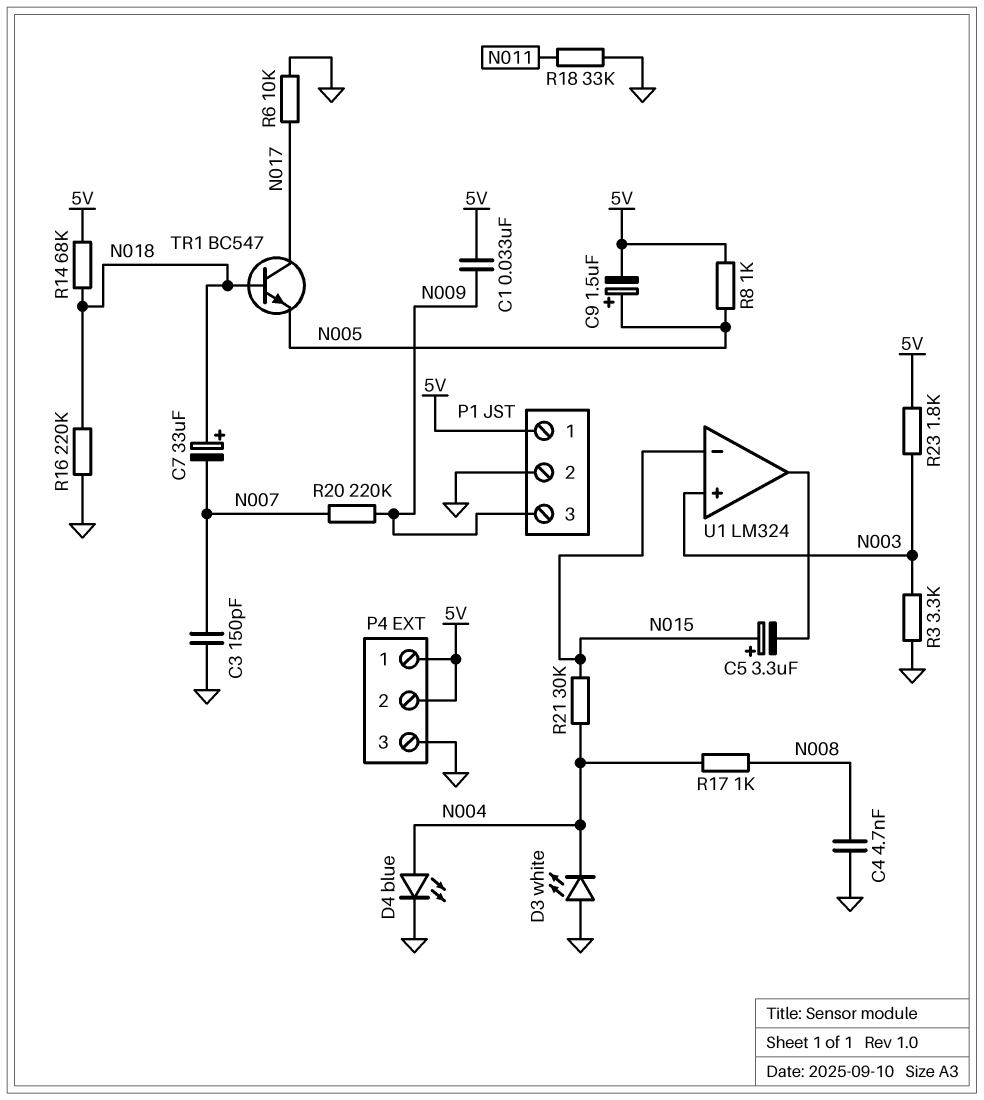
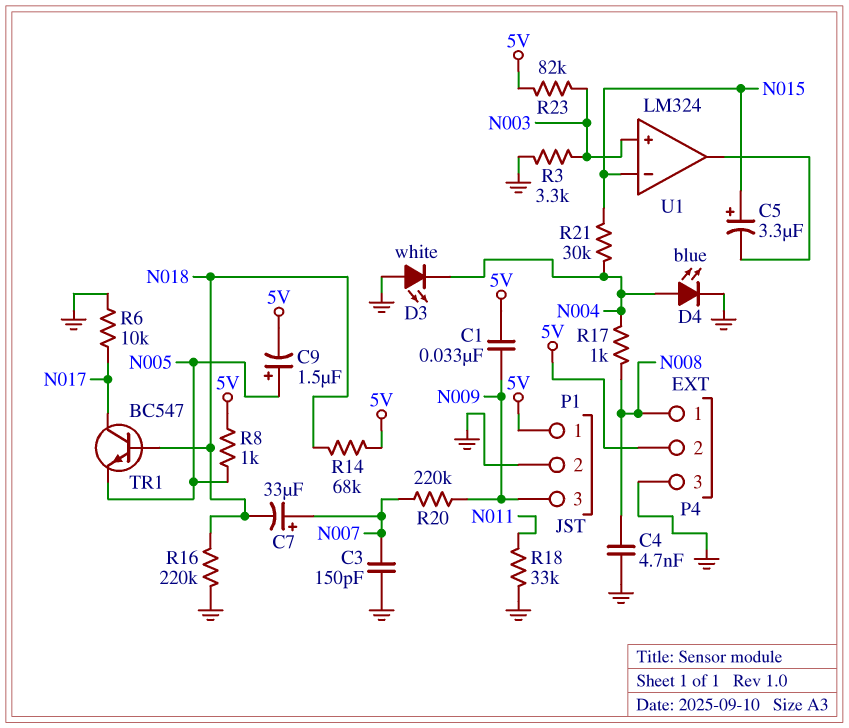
C7: 33uF (plus N018, minus N007) -> 33uF (plus N007, minus N018)
P4 pin 1: 5V -> N008
R23: 1.8k (5V, N003) -> 82k (5V, N003)

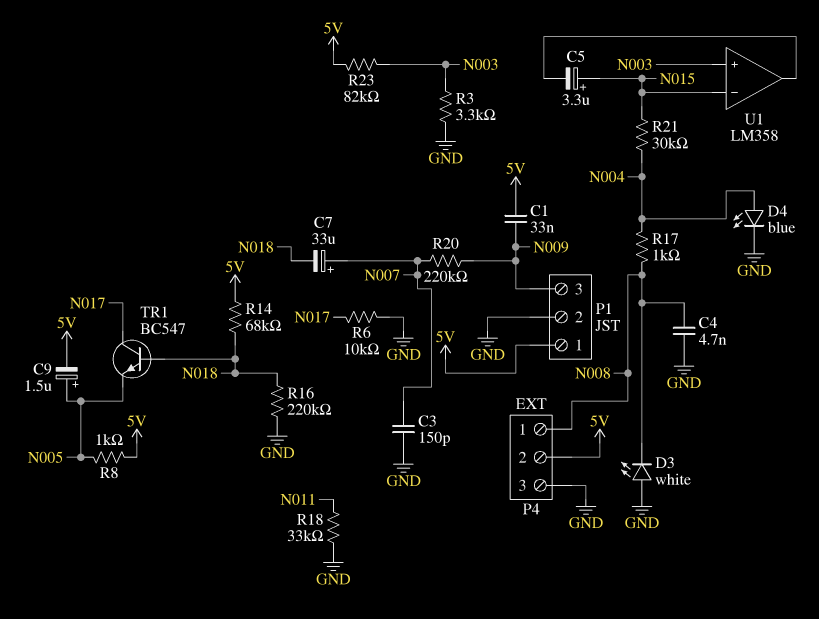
D3: LED white (A GND, K N004) -> LED white (A GND, K N008)
U1: LM324 -> LM358

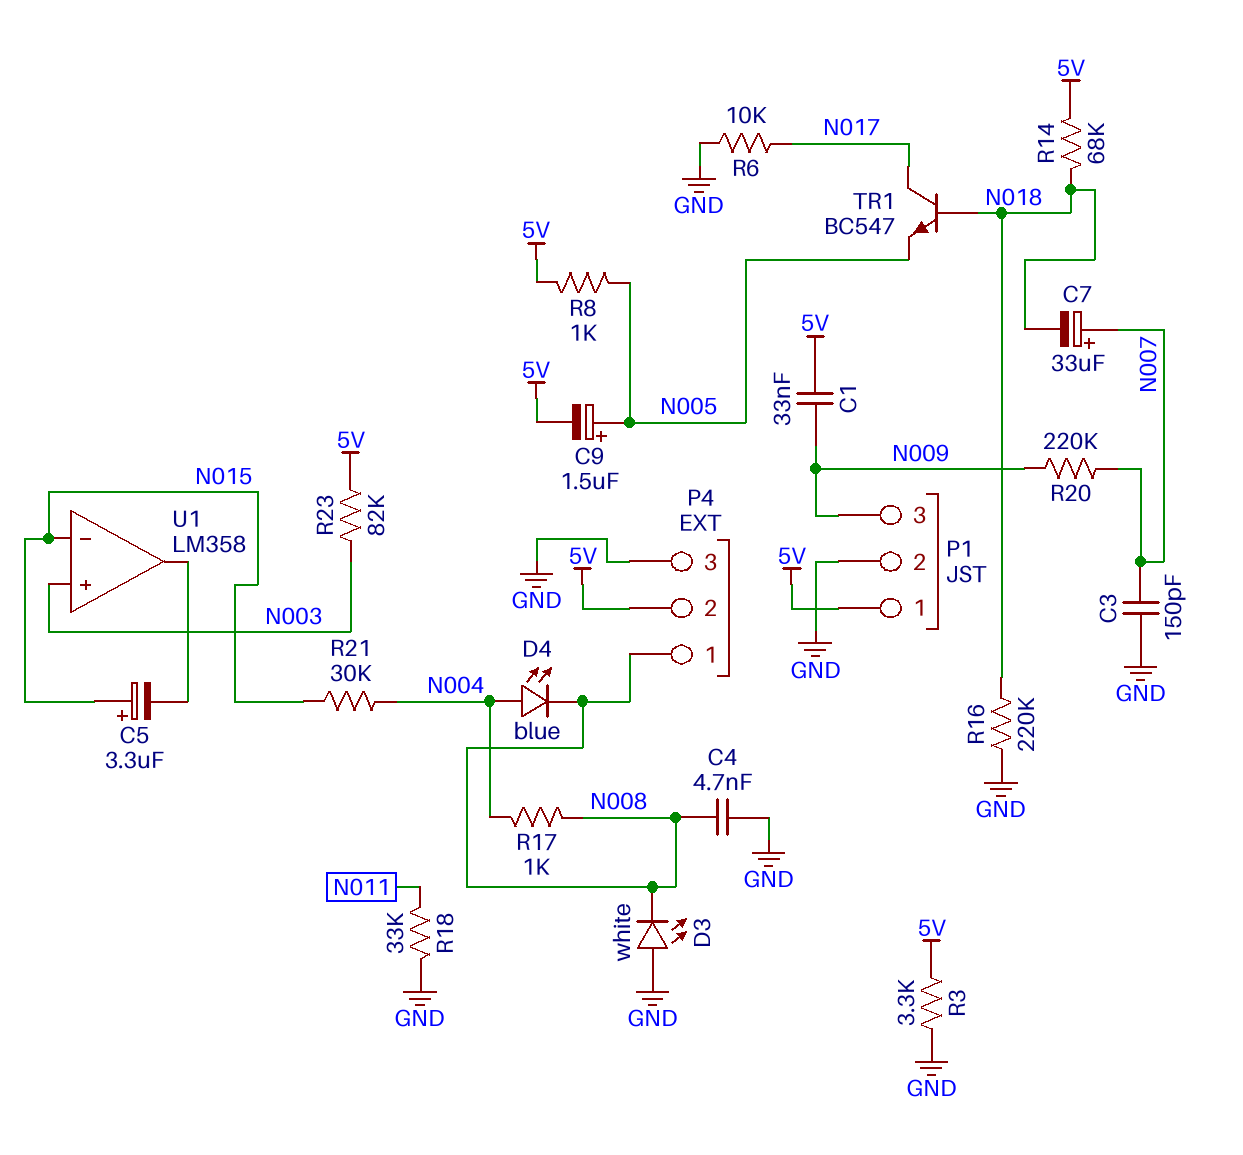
D4: LED blue (A N004, K GND) -> LED blue (A N004, K N008)
R3: 3.3k (GND, N003) -> 3.3k (5V, GND)

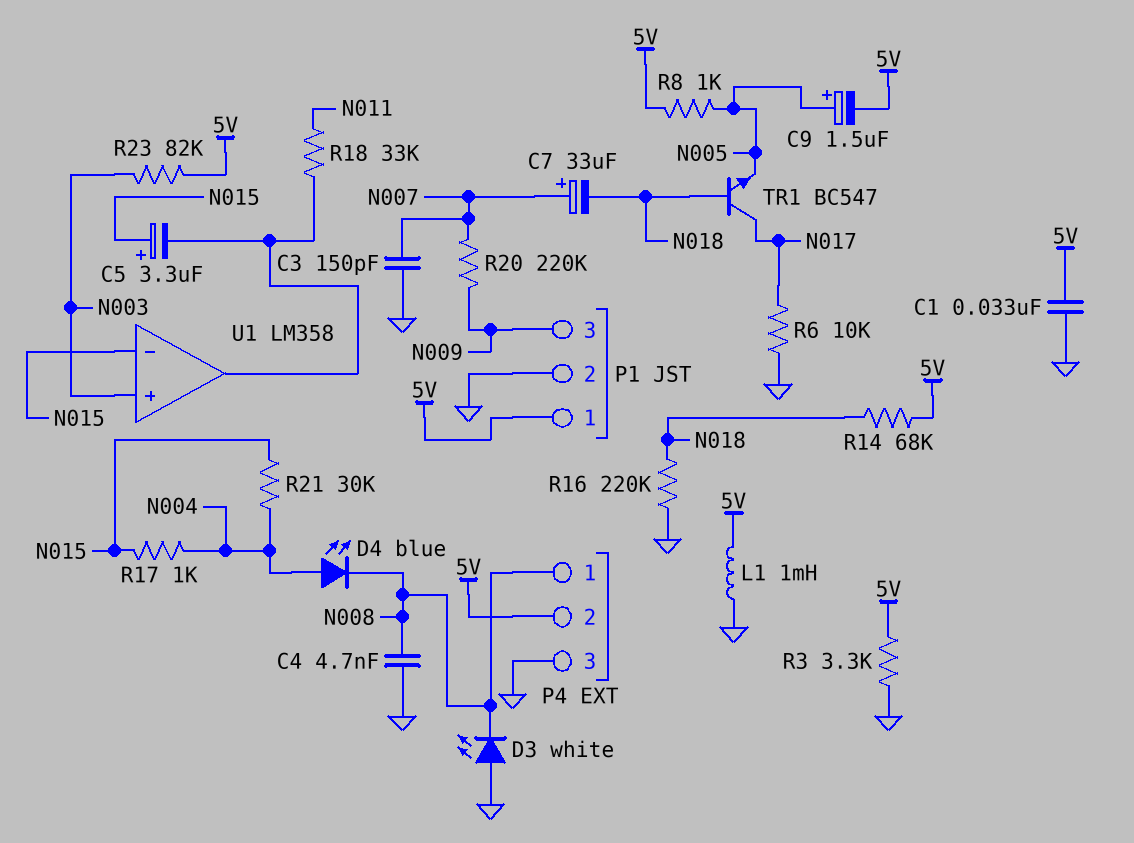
C1: 33nF (5V, N009) -> 33nF (5V, GND)
L1: none -> 1mH (5V, GND)
R17: 1k (N004, N008) -> 1k (N004, N015)
R18: 33k (GND, N011) -> 33k (N011, U1/out)

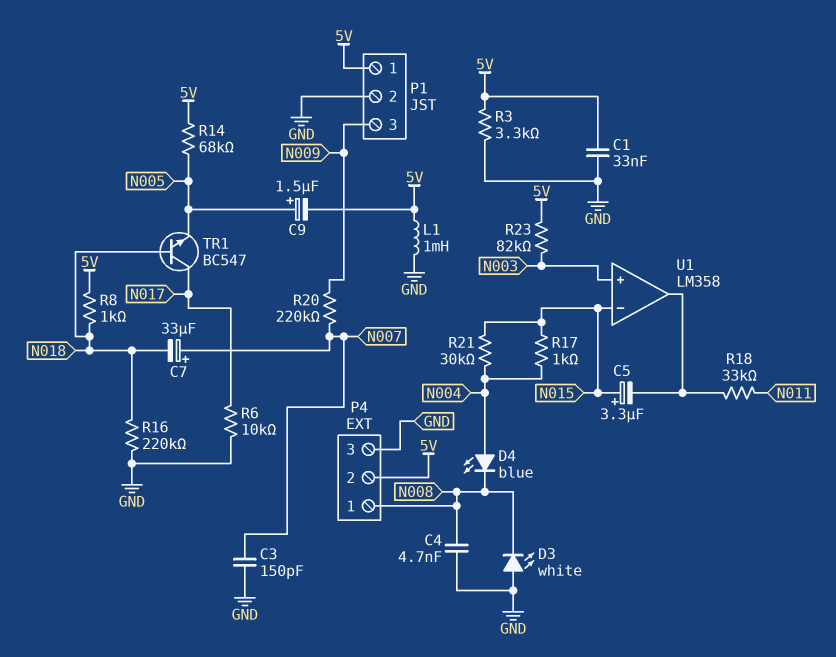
R8: 1k (5V, N005) -> 1k (5V, N018)
R14: 68k (5V, N018) -> 68k (5V, N005)

